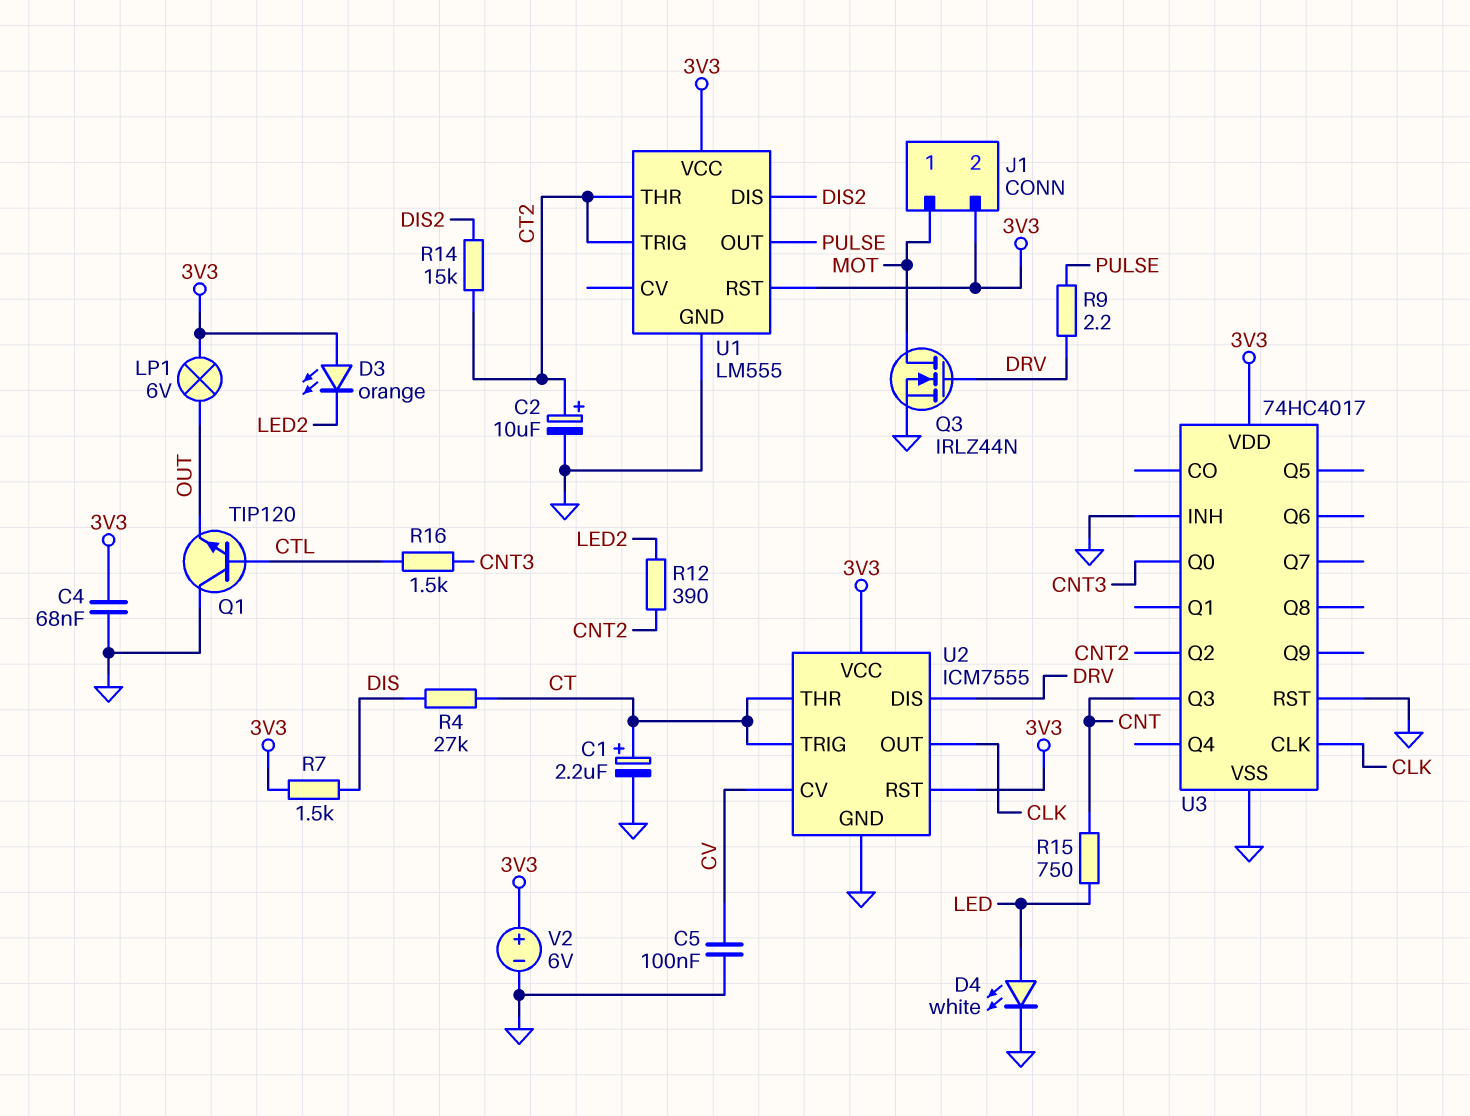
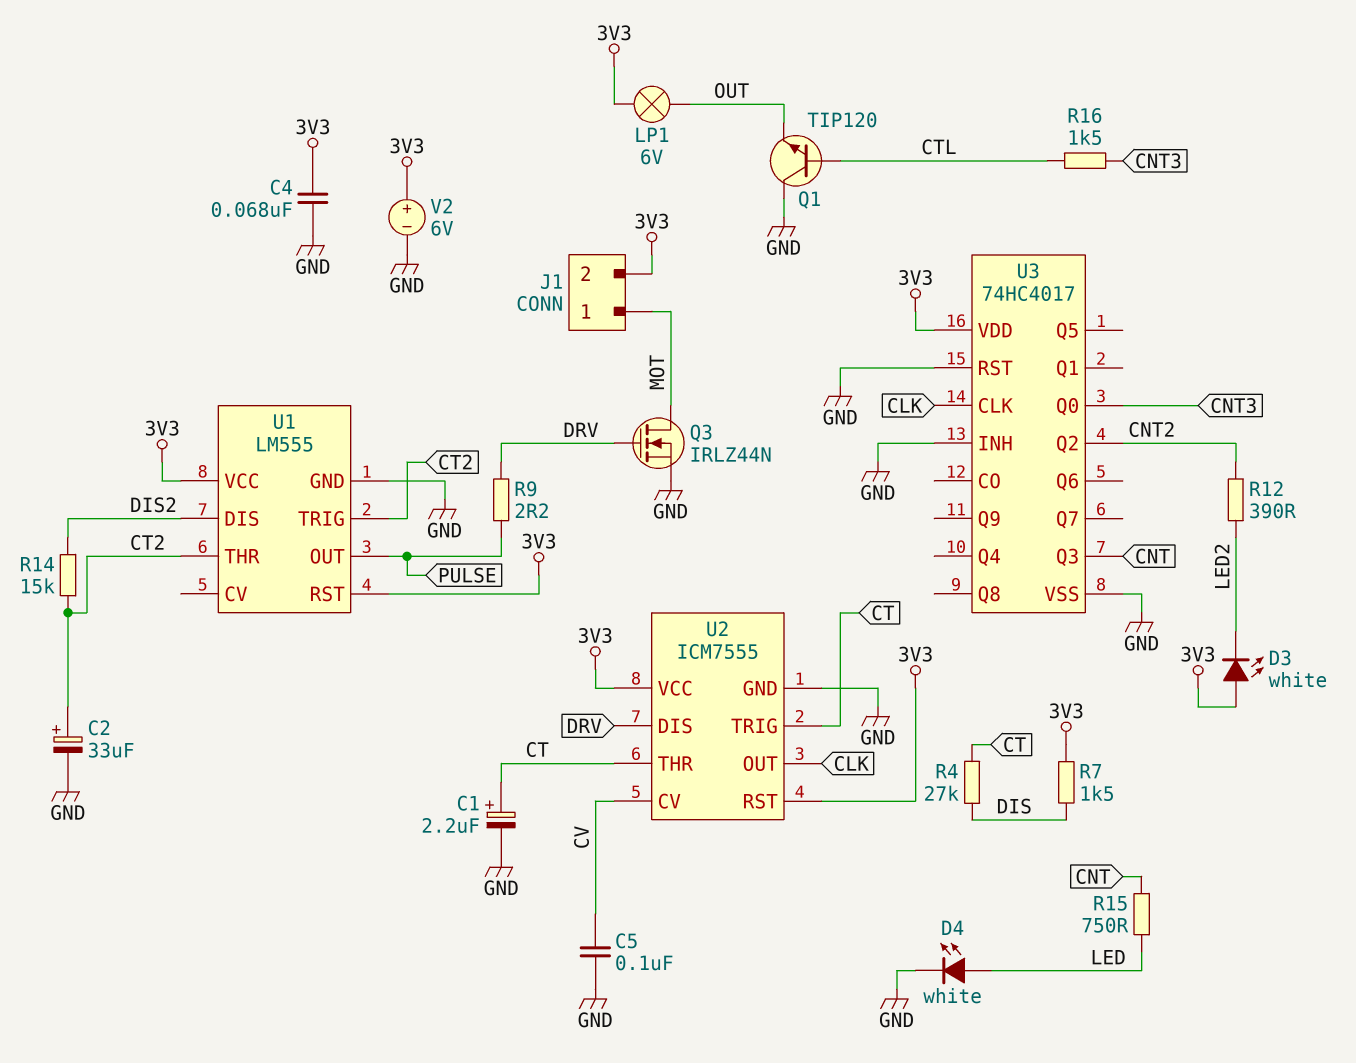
C2: 10uF (plus CT2, minus GND) -> 33uF (plus CT2, minus GND)
D3: LED orange (A 3V3, K LED2) -> LED white (A 3V3, K LED2)

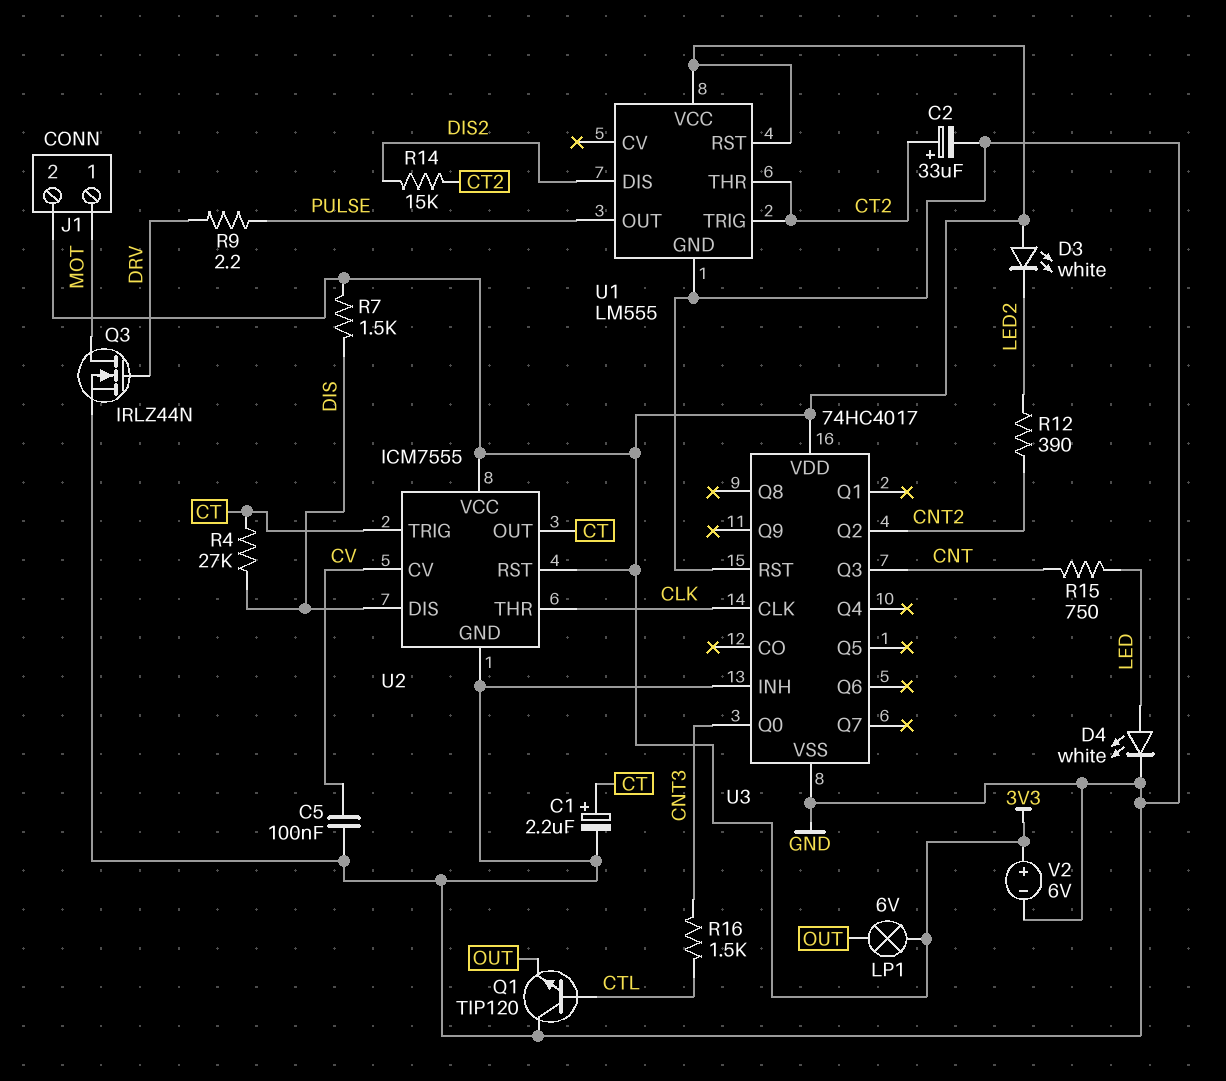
C4: 68nF (3V3, GND) -> none
U2 pin DIS: DRV -> DIS
U2 pin OUT: CLK -> CT
U2 pin THR: CT -> CLK

